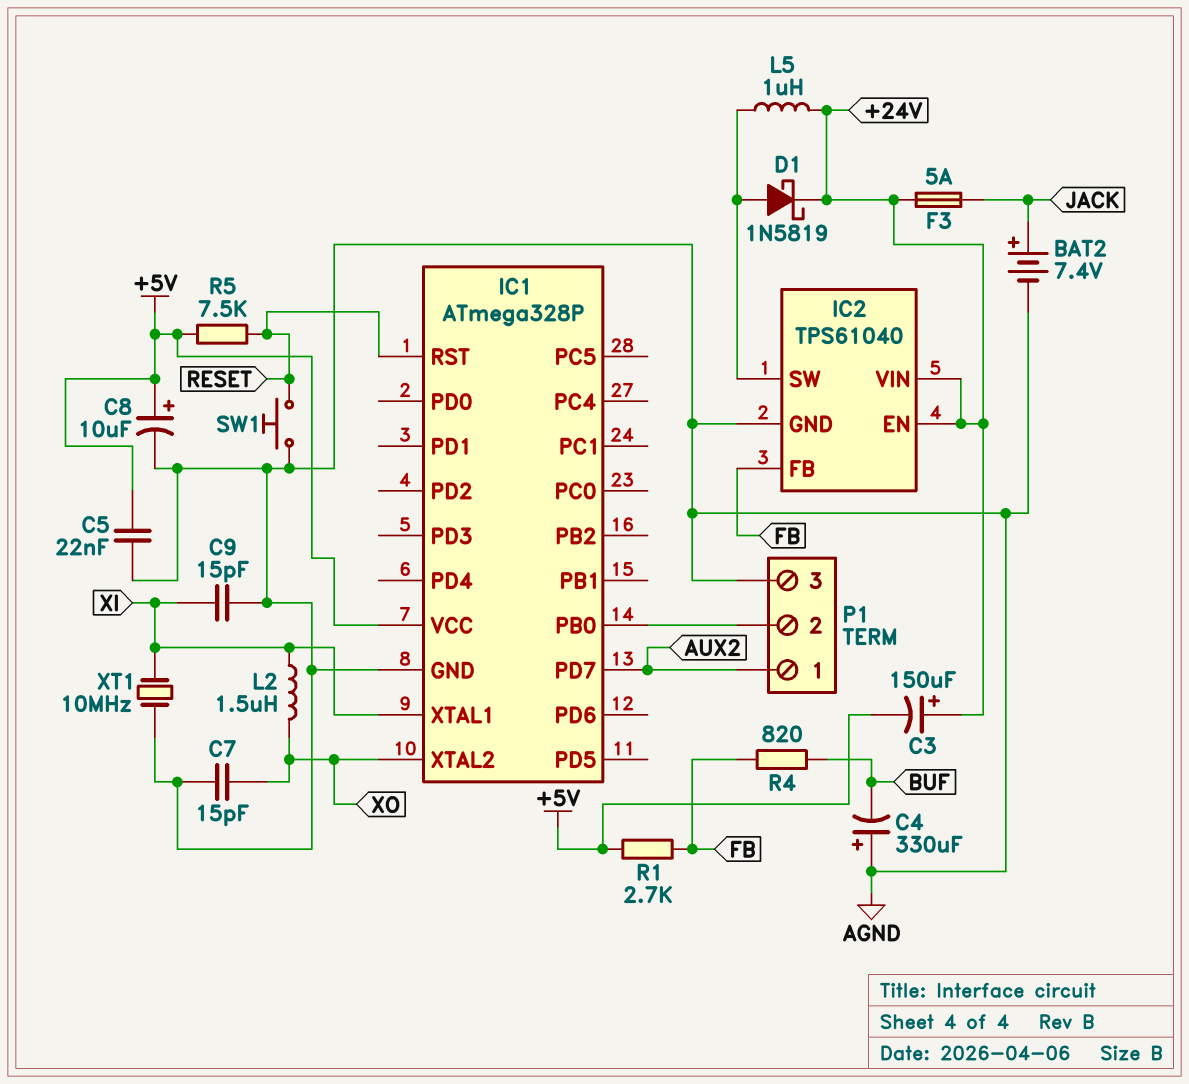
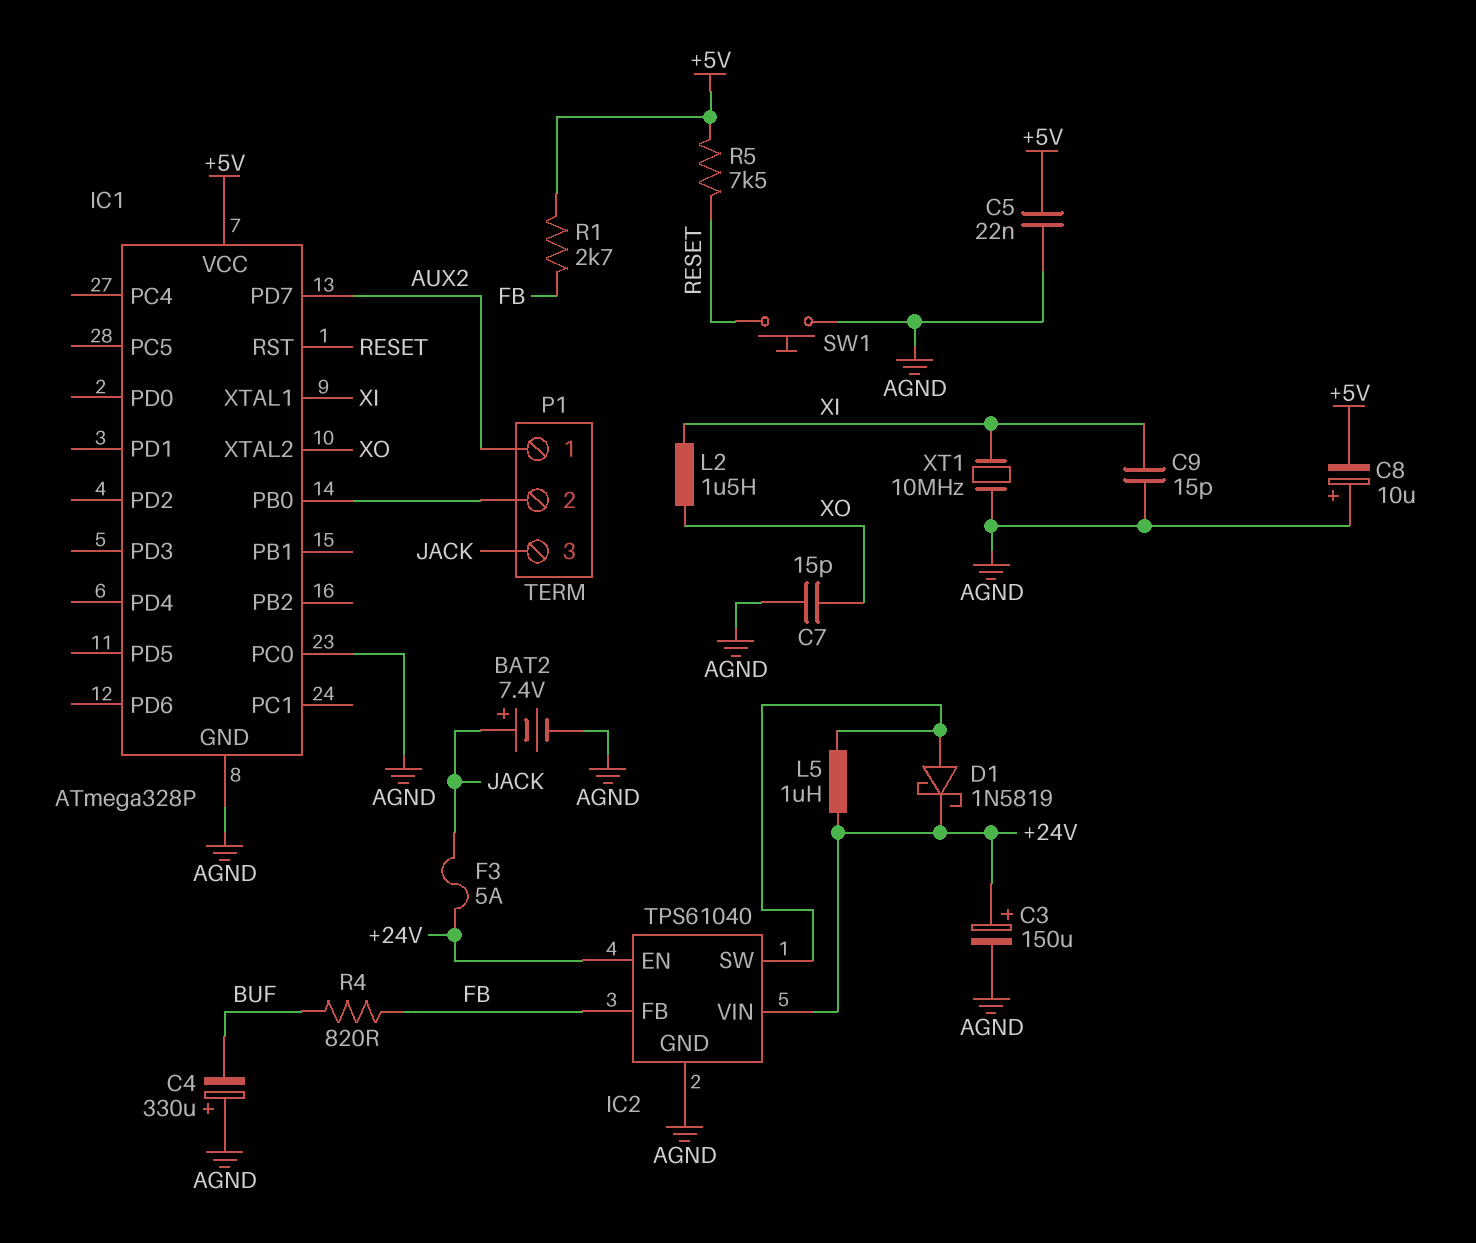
C3: 150uF (plus +24V, minus +5V) -> 150uF (plus +24V, minus AGND)
C8: 10uF (plus +5V, minus AGND) -> 10uF (plus AGND, minus +5V)
IC1 pin PC0: none -> AGND
P1 pin 3: AGND -> JACK

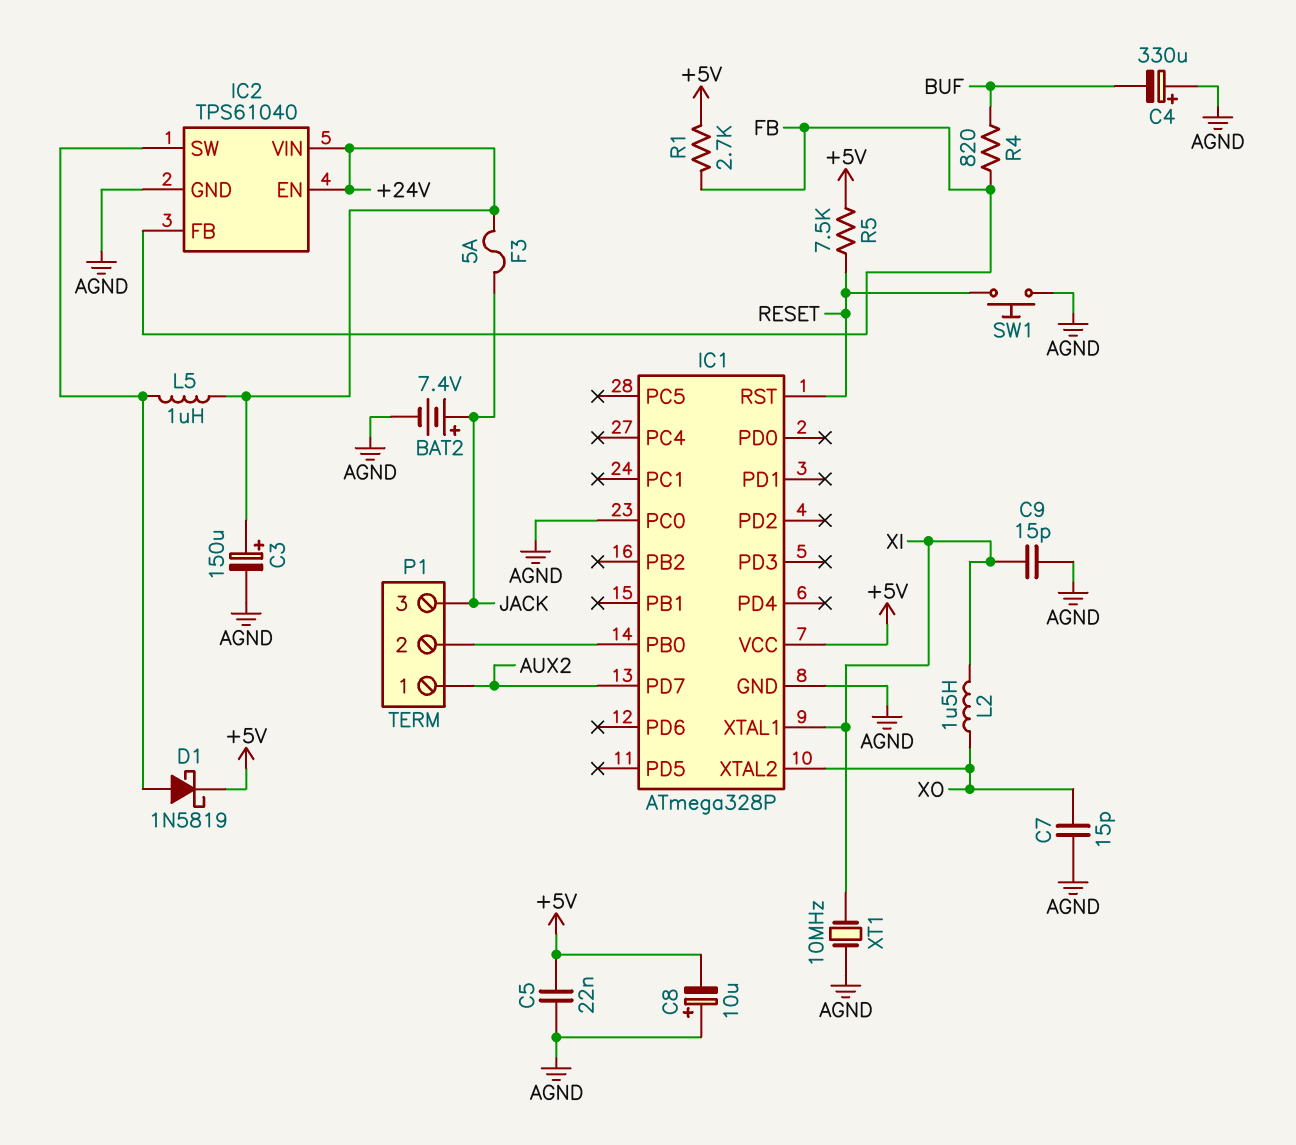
D1: schottky 1N5819 (A IC2/SW, K +24V) -> schottky 1N5819 (A IC2/SW, K +5V)

